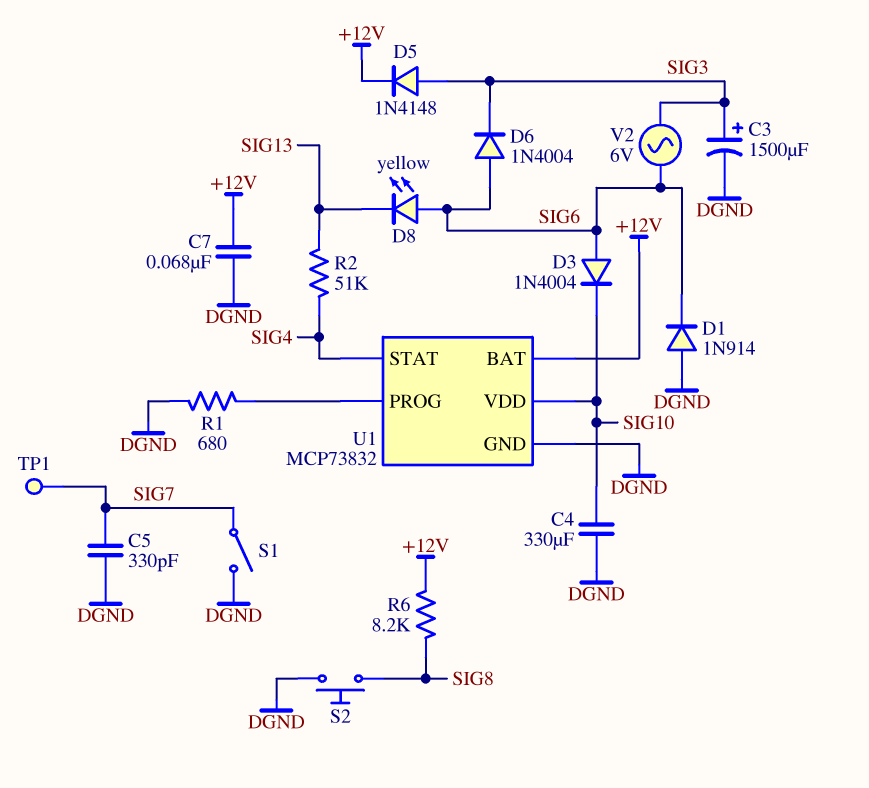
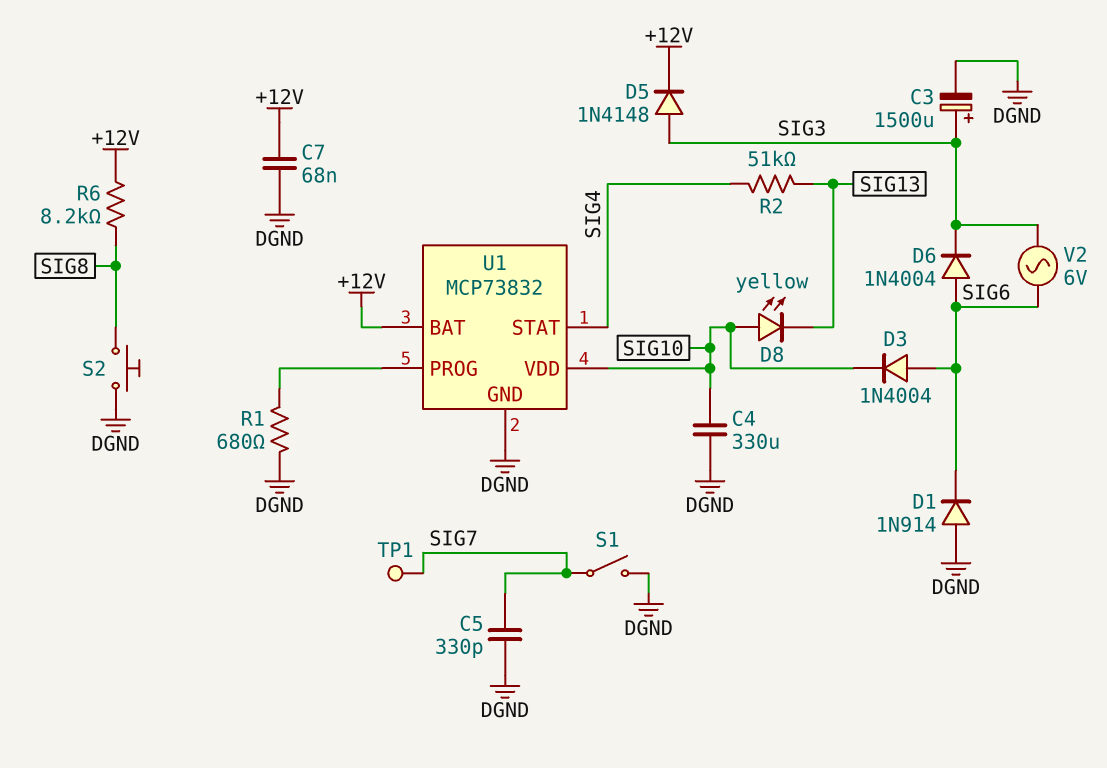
D8: LED yellow (A SIG6, K SIG13) -> LED yellow (A SIG10, K SIG13)

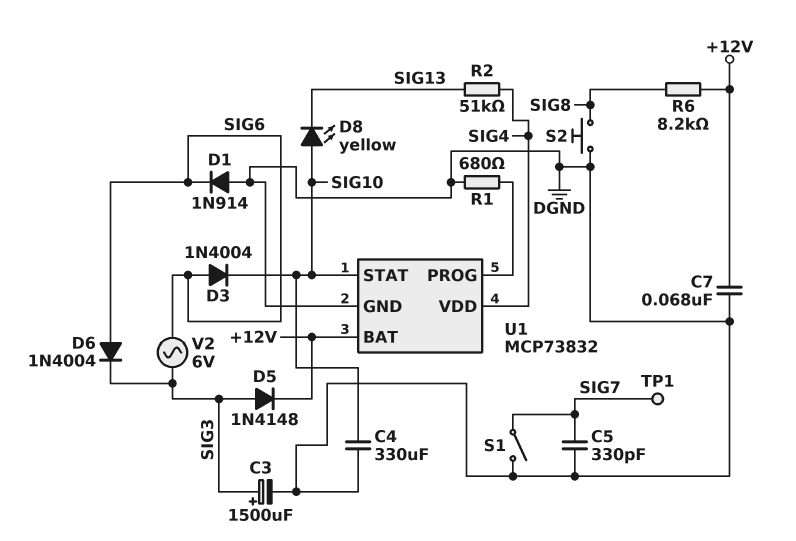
U1 pin STAT: SIG4 -> SIG10
U1 pin VDD: SIG10 -> SIG4

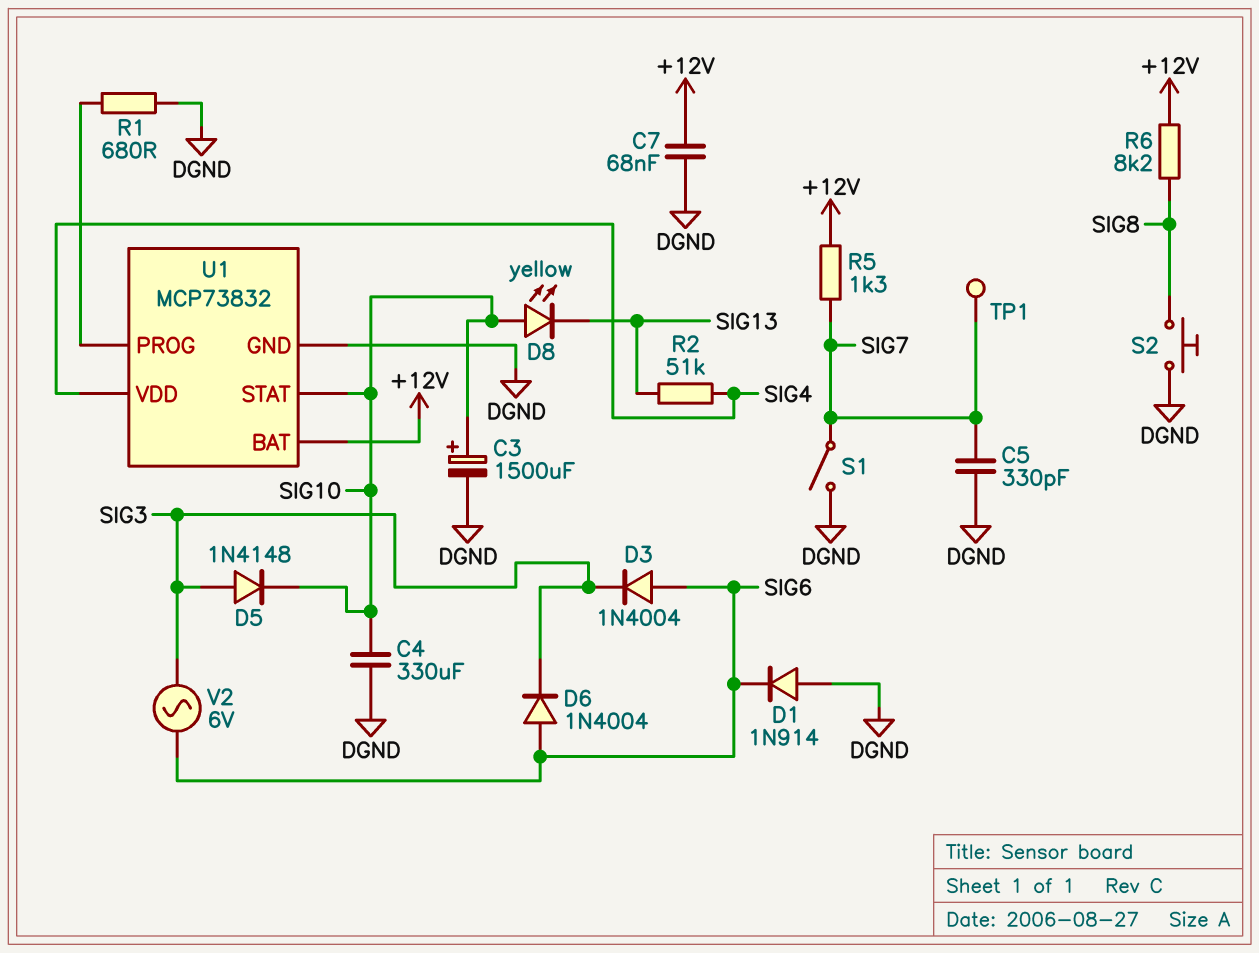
C3: 1500uF (plus SIG3, minus DGND) -> 1500uF (plus SIG10, minus DGND)
D3: diode 1N4004 (A SIG6, K SIG10) -> diode 1N4004 (A SIG6, K SIG3)
D5: diode 1N4148 (A SIG3, K +12V) -> diode 1N4148 (A SIG3, K SIG10)
R5: none -> 1.3k (+12V, SIG7)

